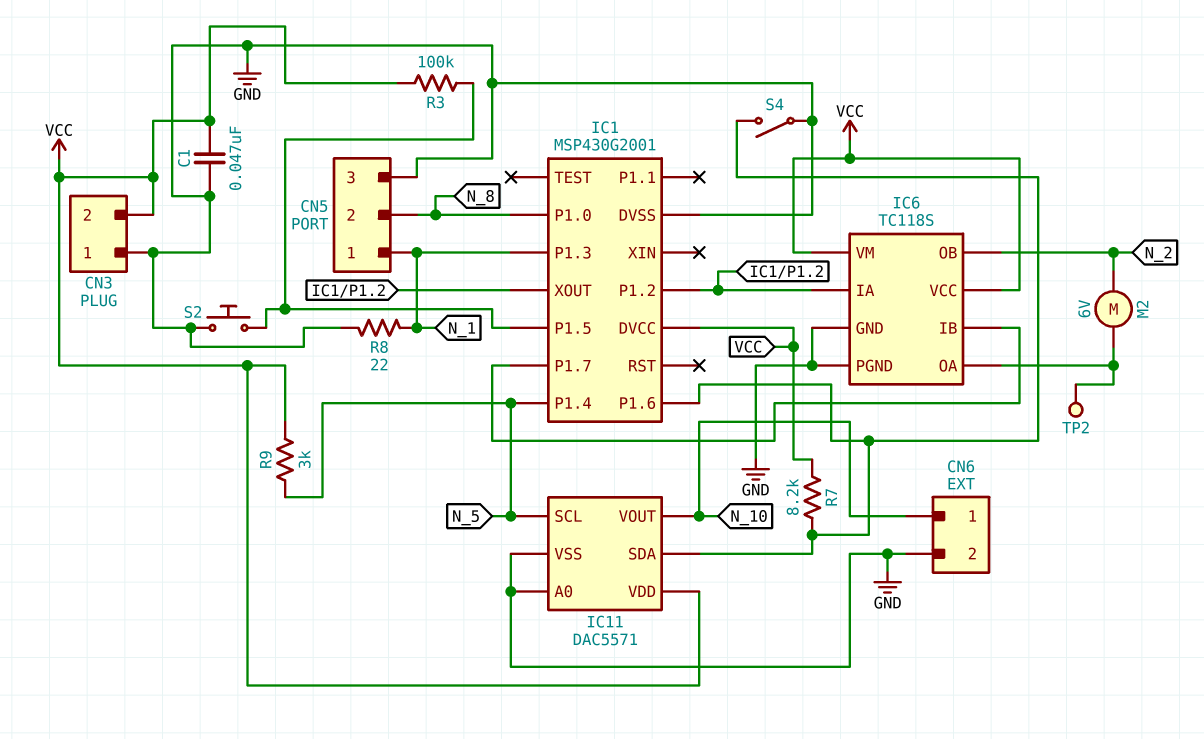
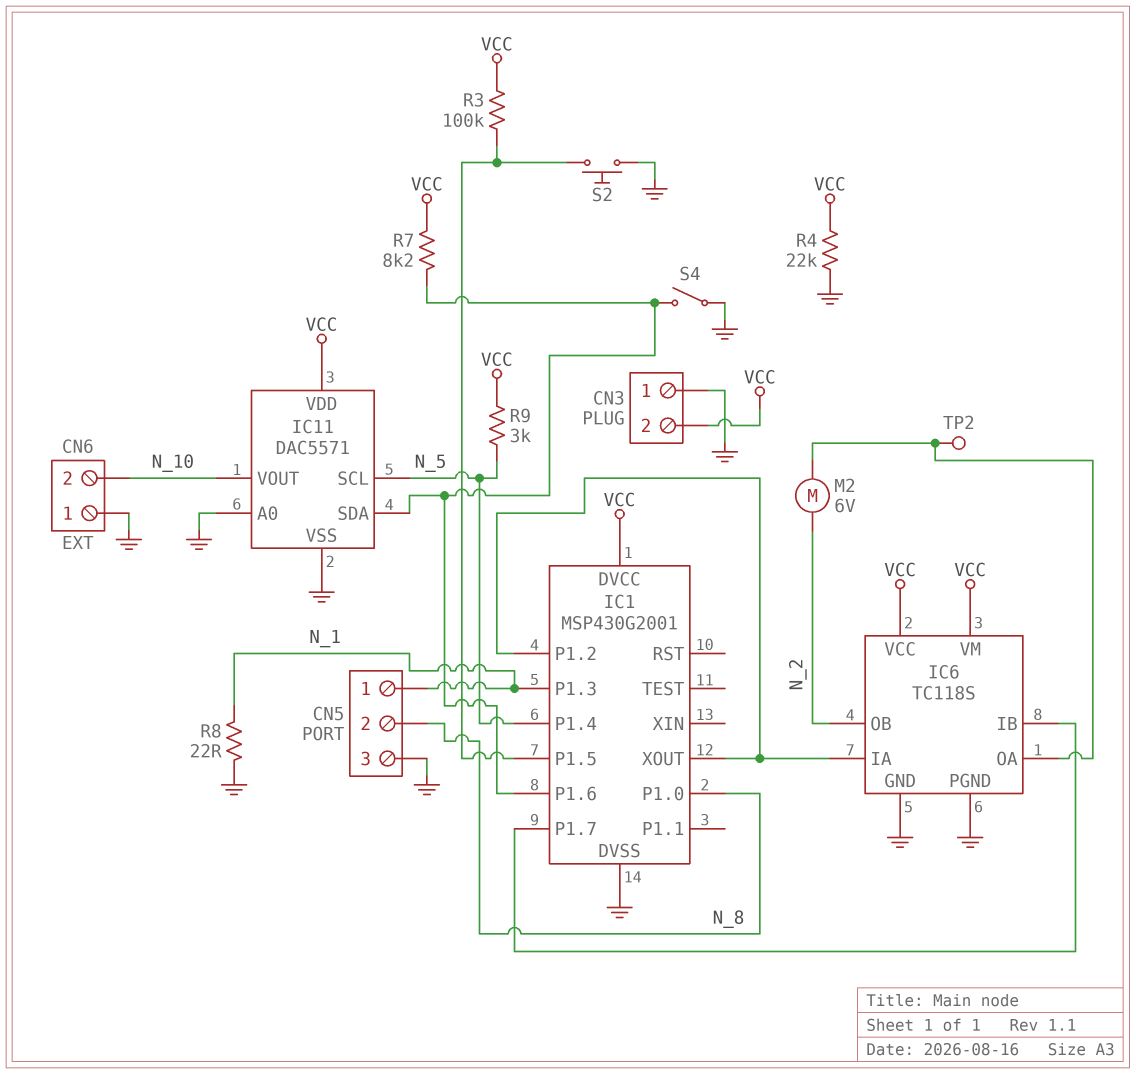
C1: 47nF (GND, VCC) -> none
CN6 pin 1: N_10 -> GND
CN6 pin 2: GND -> N_10
R4: none -> 22k (GND, VCC)

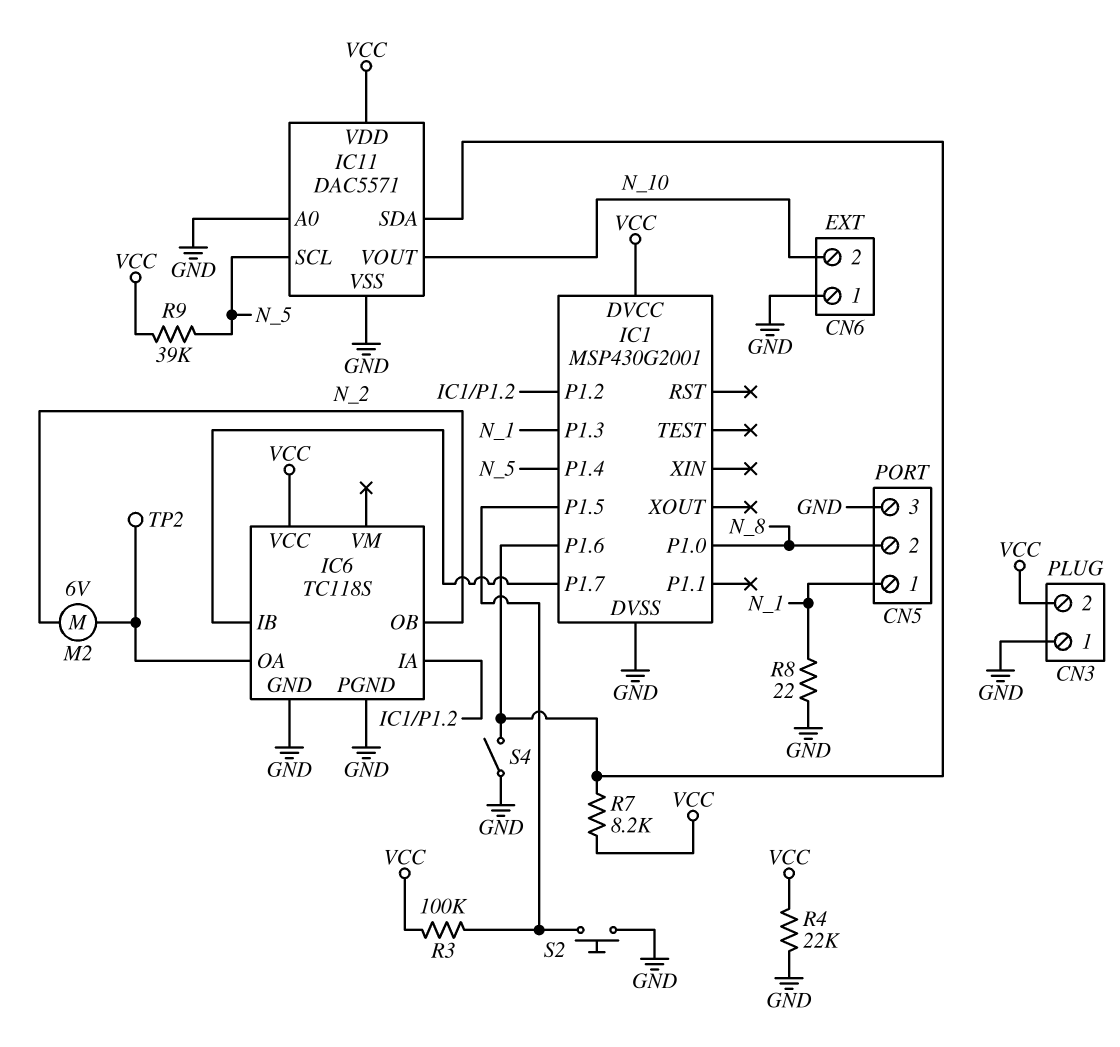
IC1 pin XOUT: IC1/P1.2 -> none
IC6 pin VM: VCC -> none
R9: 3k (N_5, VCC) -> 39k (N_5, VCC)

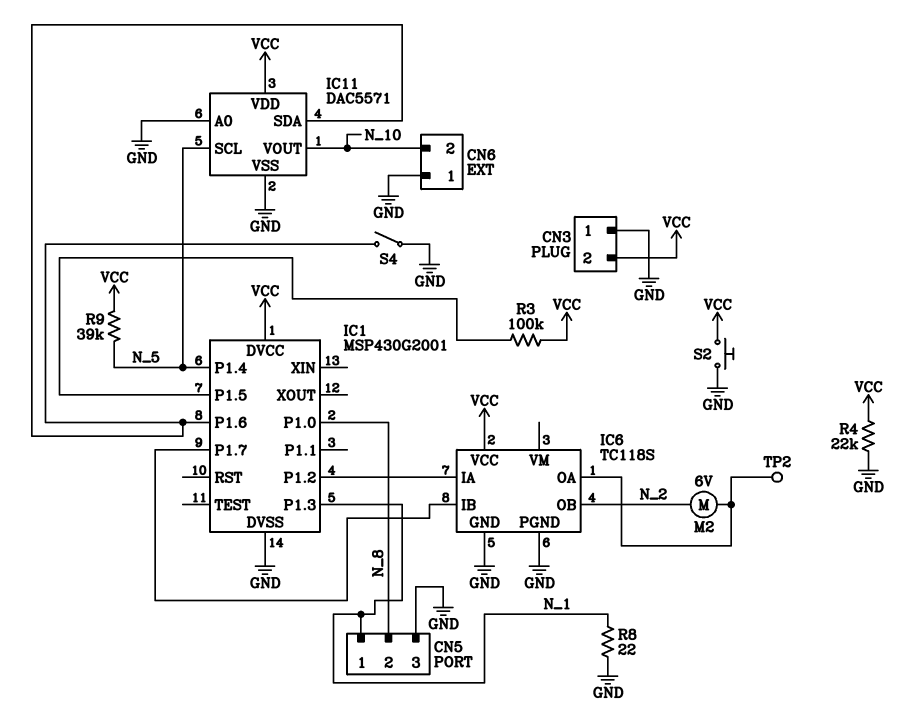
R7: 8.2k (IC1/P1.6, VCC) -> none
S2: button (GND, IC1/P1.5) -> button (GND, VCC)

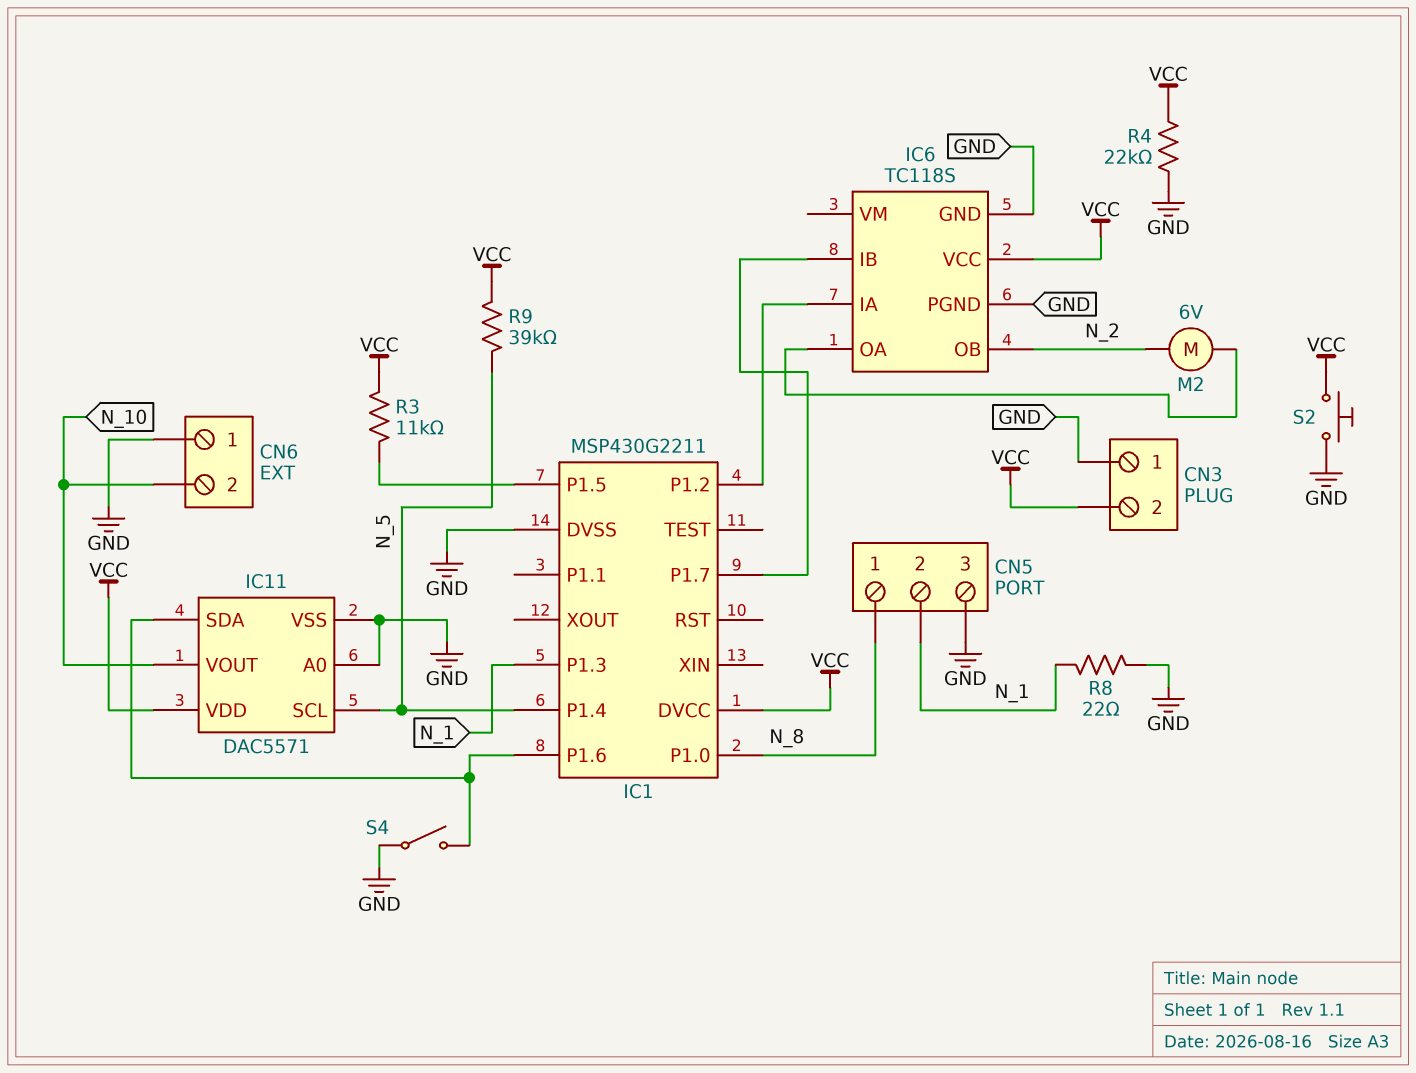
CN5 pin 1: N_1 -> N_8
CN5 pin 2: N_8 -> N_1
IC1: MSP430G2001 -> MSP430G2211
R3: 100k (IC1/P1.5, VCC) -> 11k (IC1/P1.5, VCC)
TP2: test point (IC6/OA) -> none

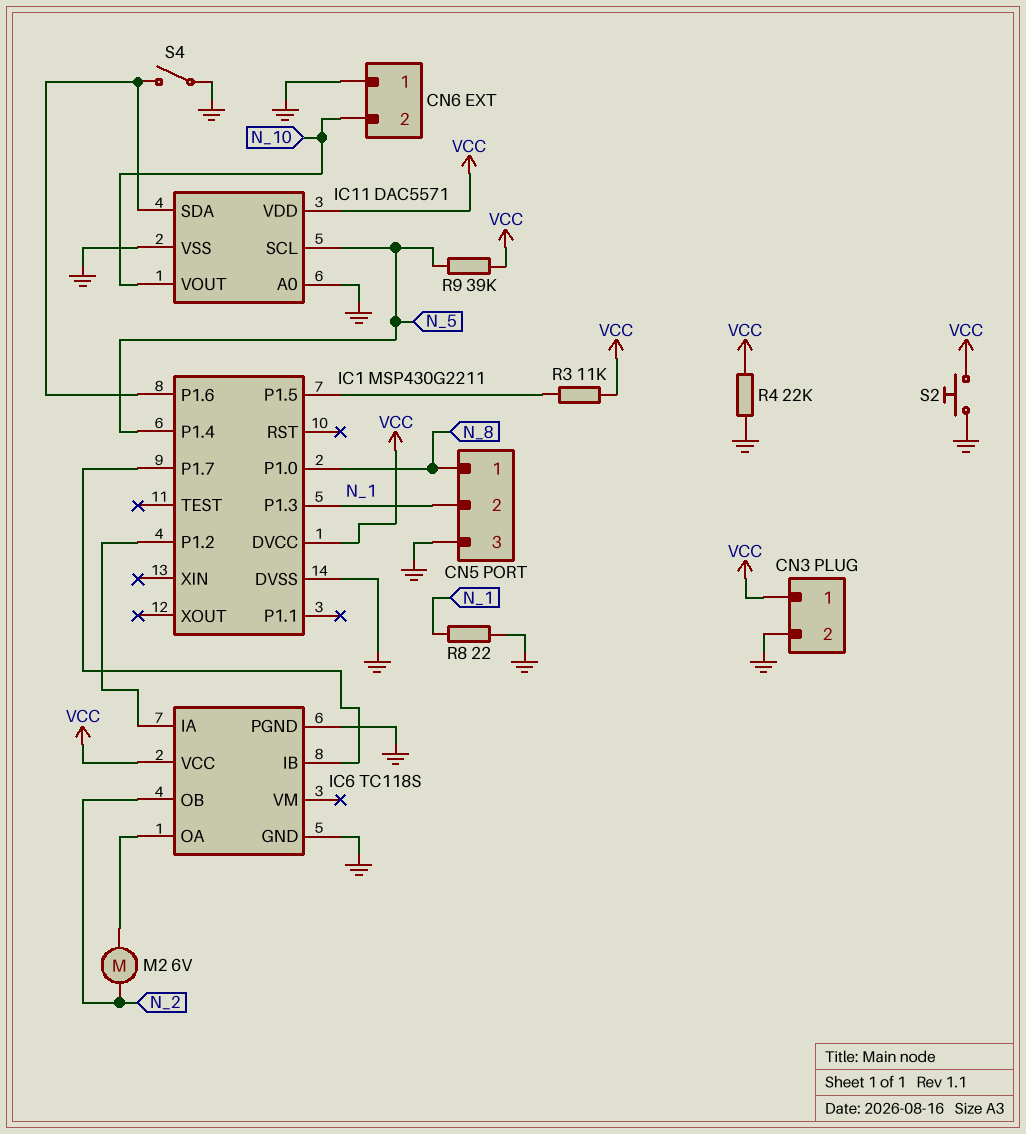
CN3 pin 1: GND -> VCC
CN3 pin 2: VCC -> GND

